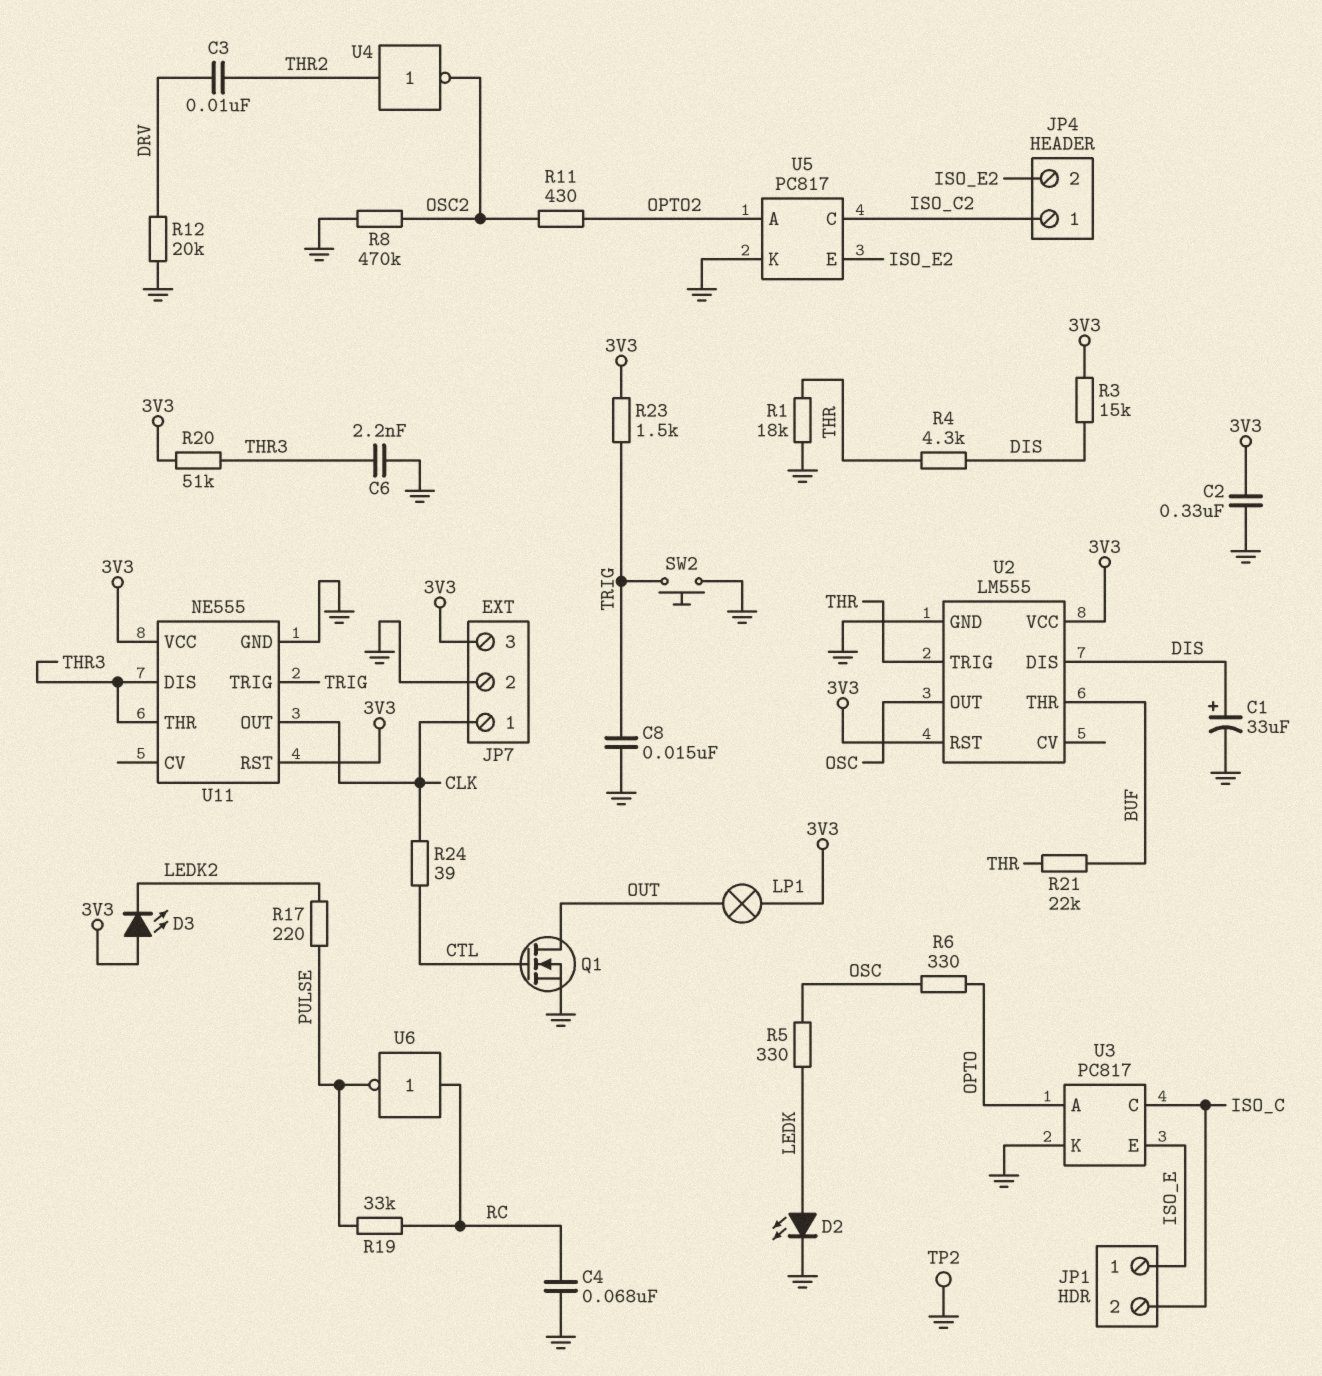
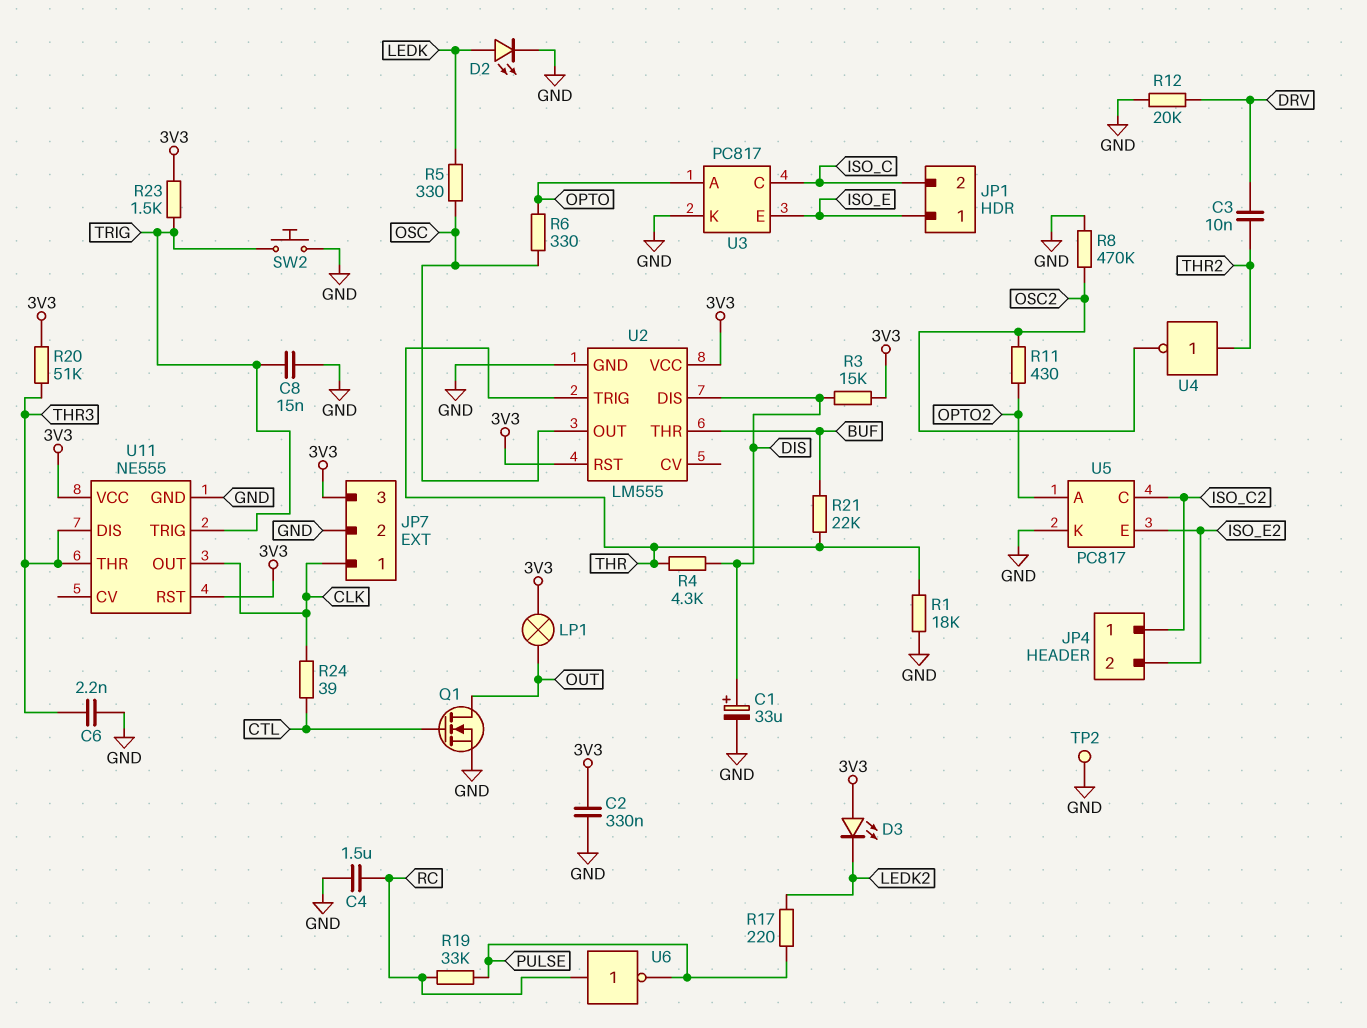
C4: 68nF (GND, RC) -> 1.5uF (GND, RC)

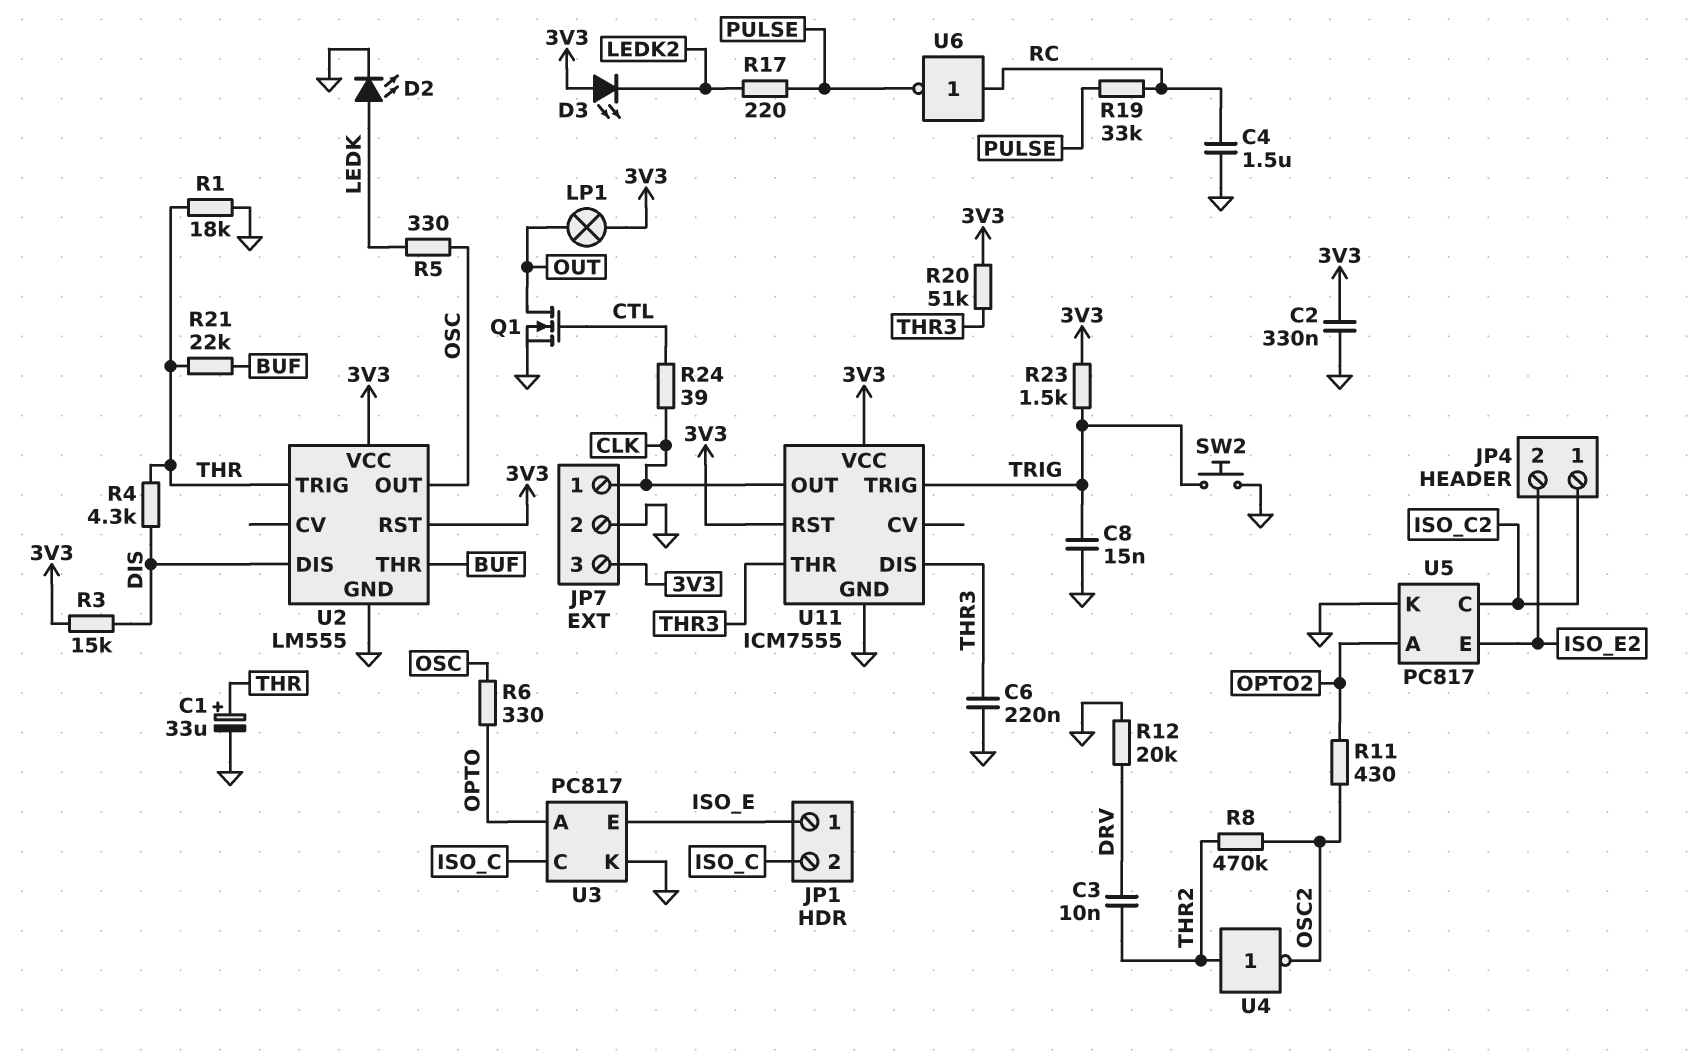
C1: 33uF (plus DIS, minus GND) -> 33uF (plus THR, minus GND)
C6: 2.2nF (GND, THR3) -> 220nF (GND, THR3)
R8: 470k (GND, OSC2) -> 470k (OSC2, THR2)
TP2: test point (GND) -> none
U11: NE555 -> ICM7555

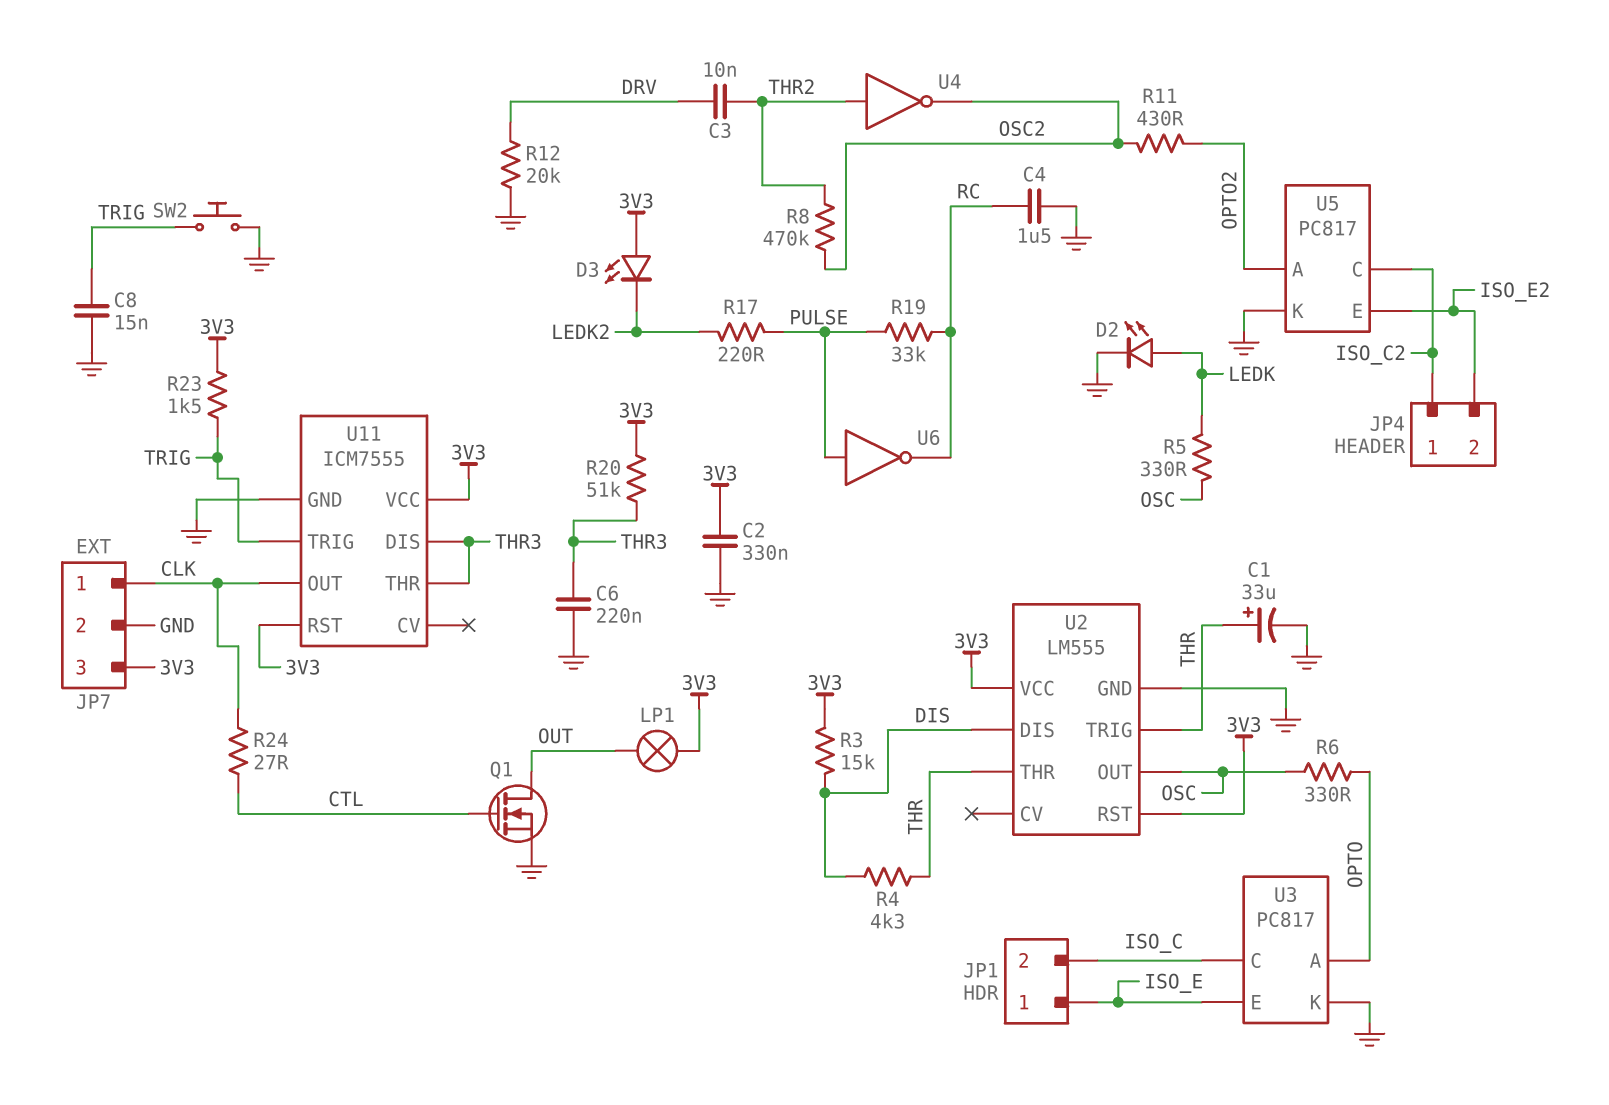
R1: 18k (GND, THR) -> none
R21: 22k (BUF, THR) -> none
R24: 39 (CLK, CTL) -> 27 (CLK, CTL)
U2 pin THR: BUF -> THR
U6: NOT (in RC, out PULSE) -> NOT (in PULSE, out RC)

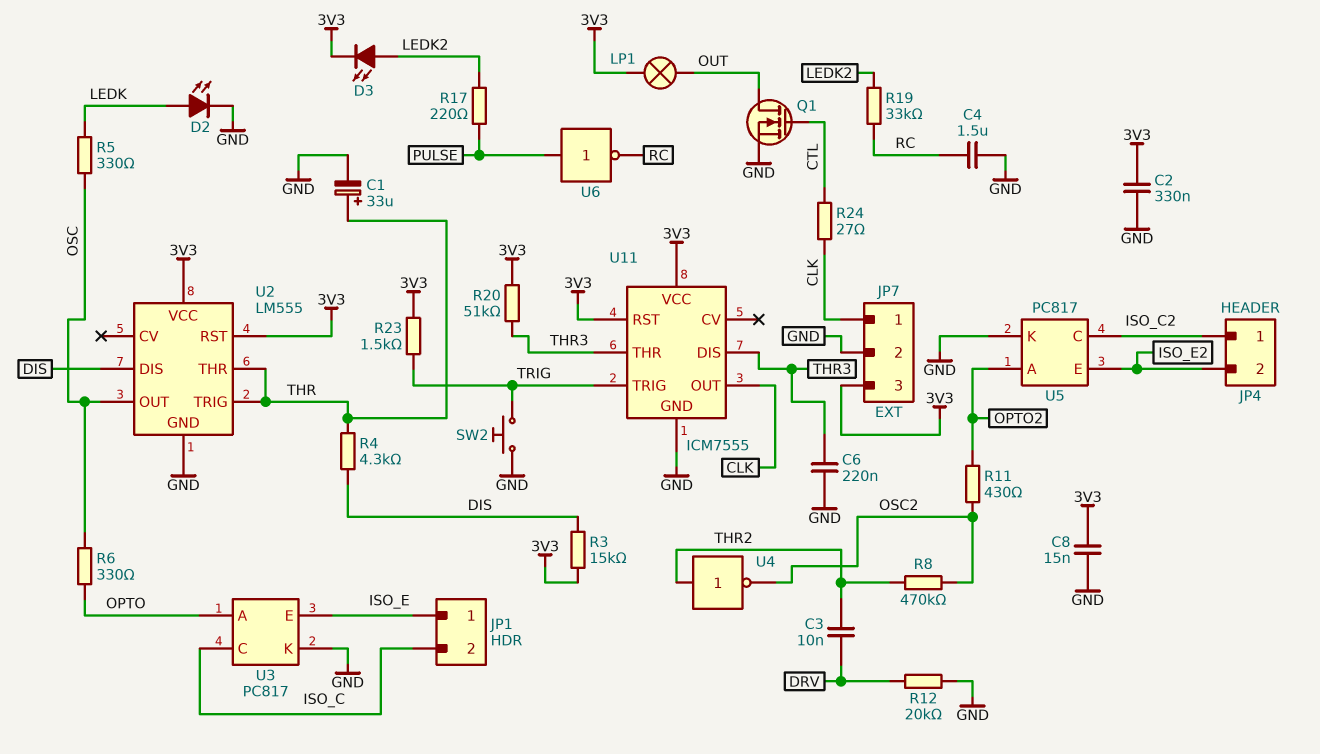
C8: 15nF (GND, TRIG) -> 15nF (3V3, GND)
D3: LED (A 3V3, K LEDK2) -> LED (A LEDK2, K 3V3)
R19: 33k (PULSE, RC) -> 33k (LEDK2, RC)

